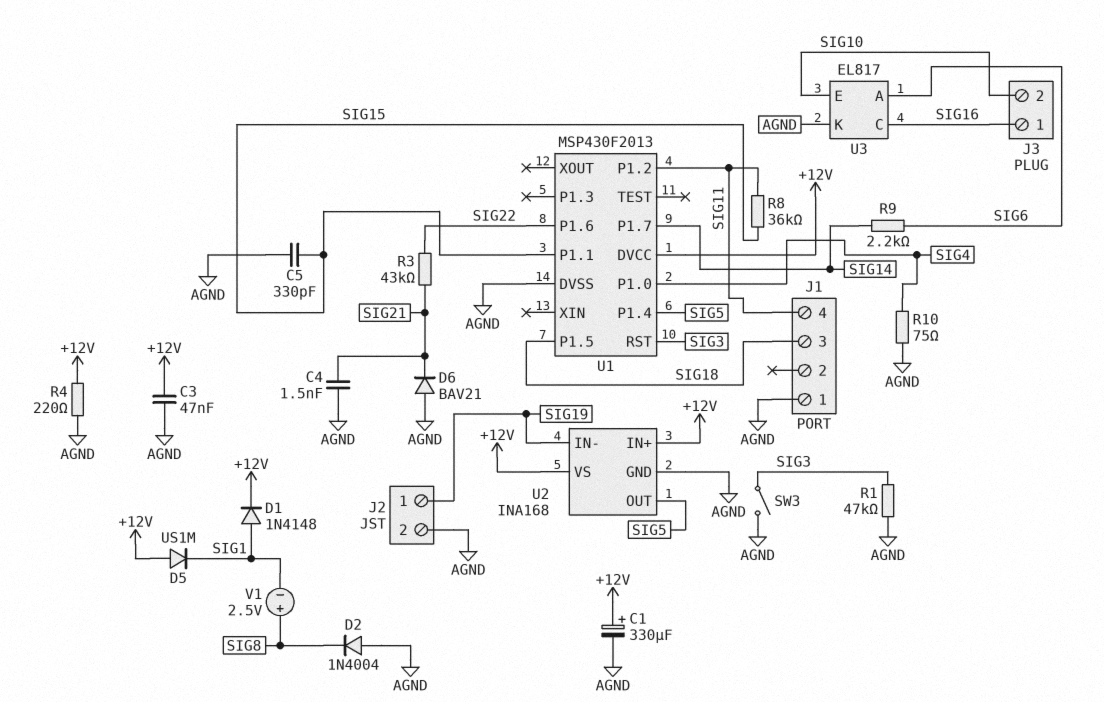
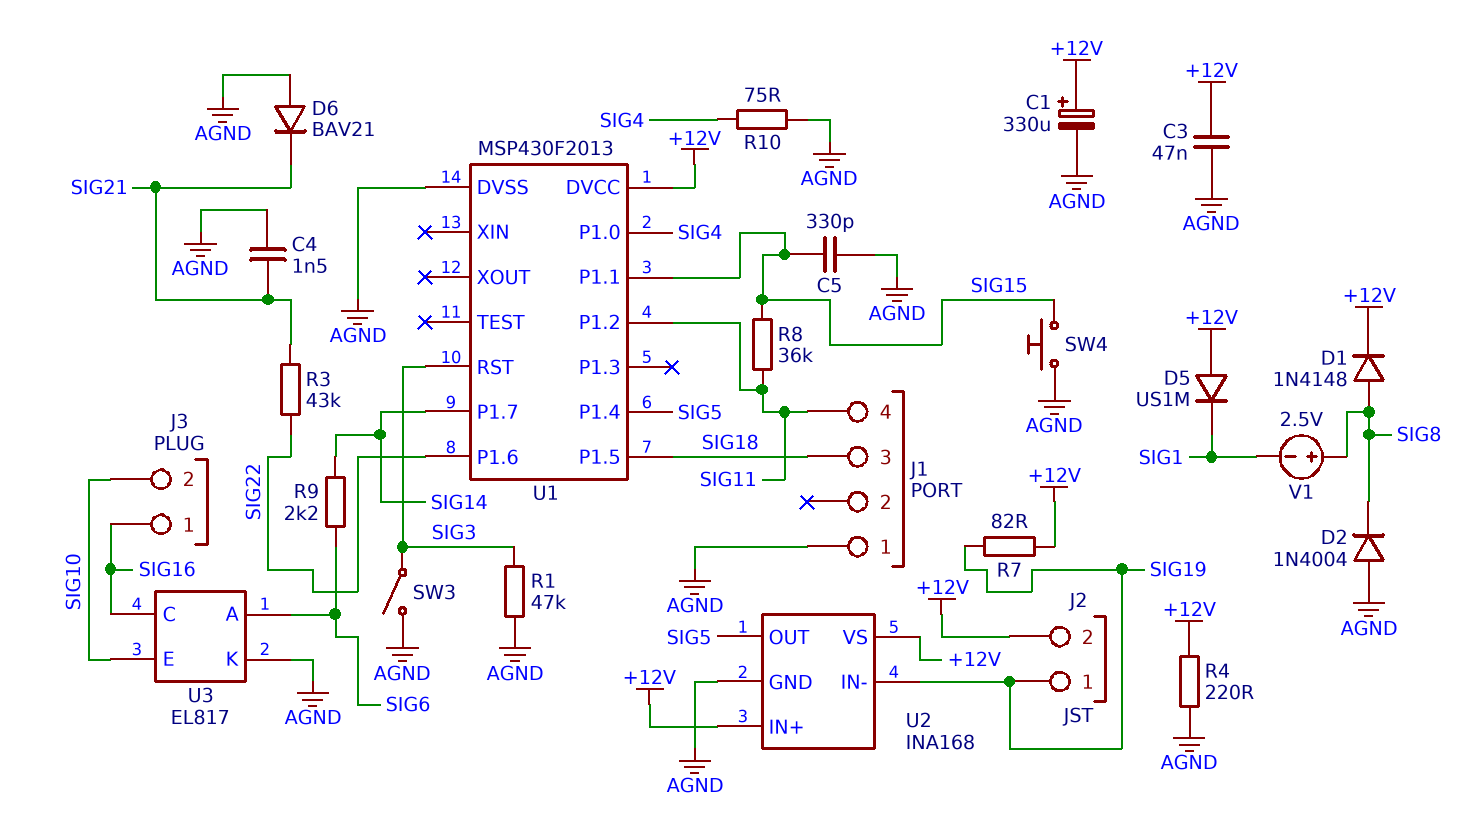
D1: diode 1N4148 (A SIG1, K +12V) -> diode 1N4148 (A SIG8, K +12V)
J2 pin 2: AGND -> +12V
R7: none -> 82 (+12V, SIG19)
SW4: none -> button (AGND, SIG15)

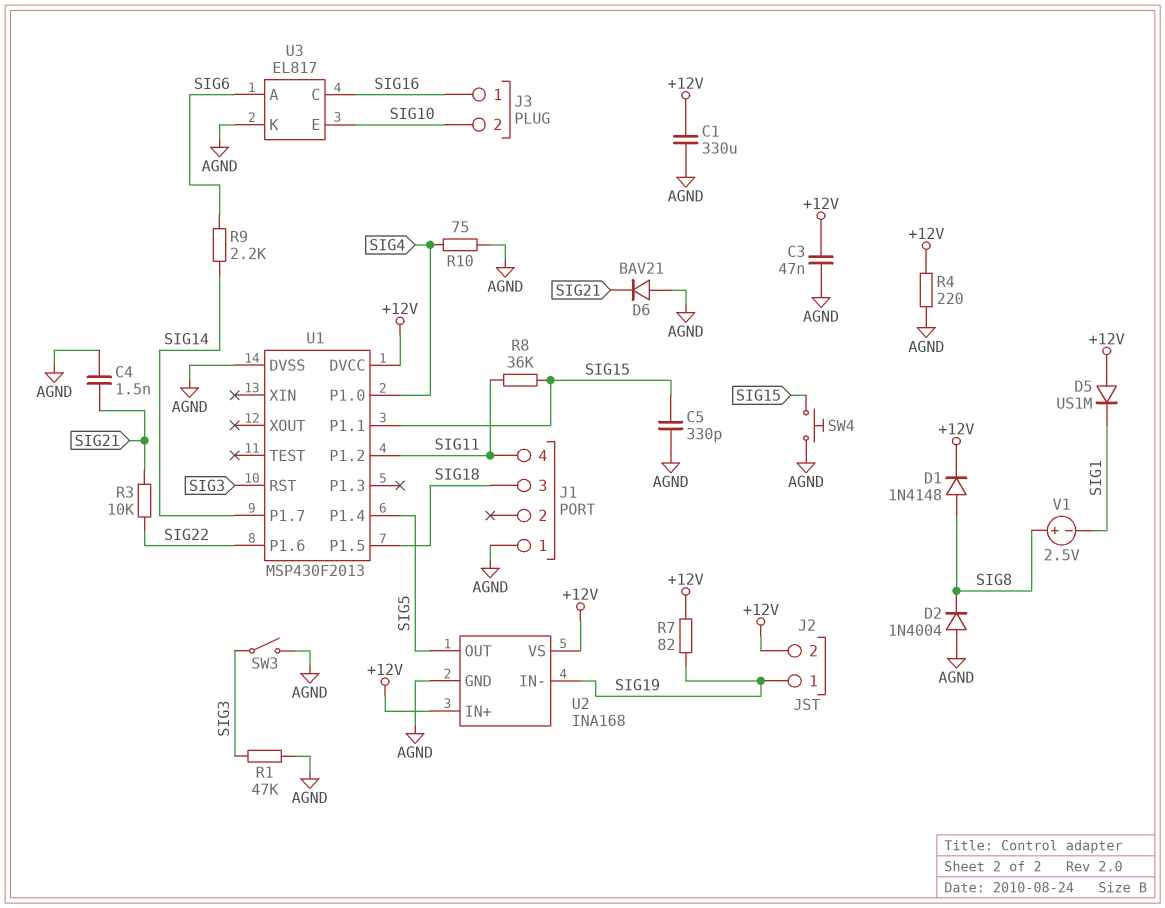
C1: 330uF (plus +12V, minus AGND) -> 330uF (+12V, AGND)
R3: 43k (SIG21, SIG22) -> 10k (SIG21, SIG22)

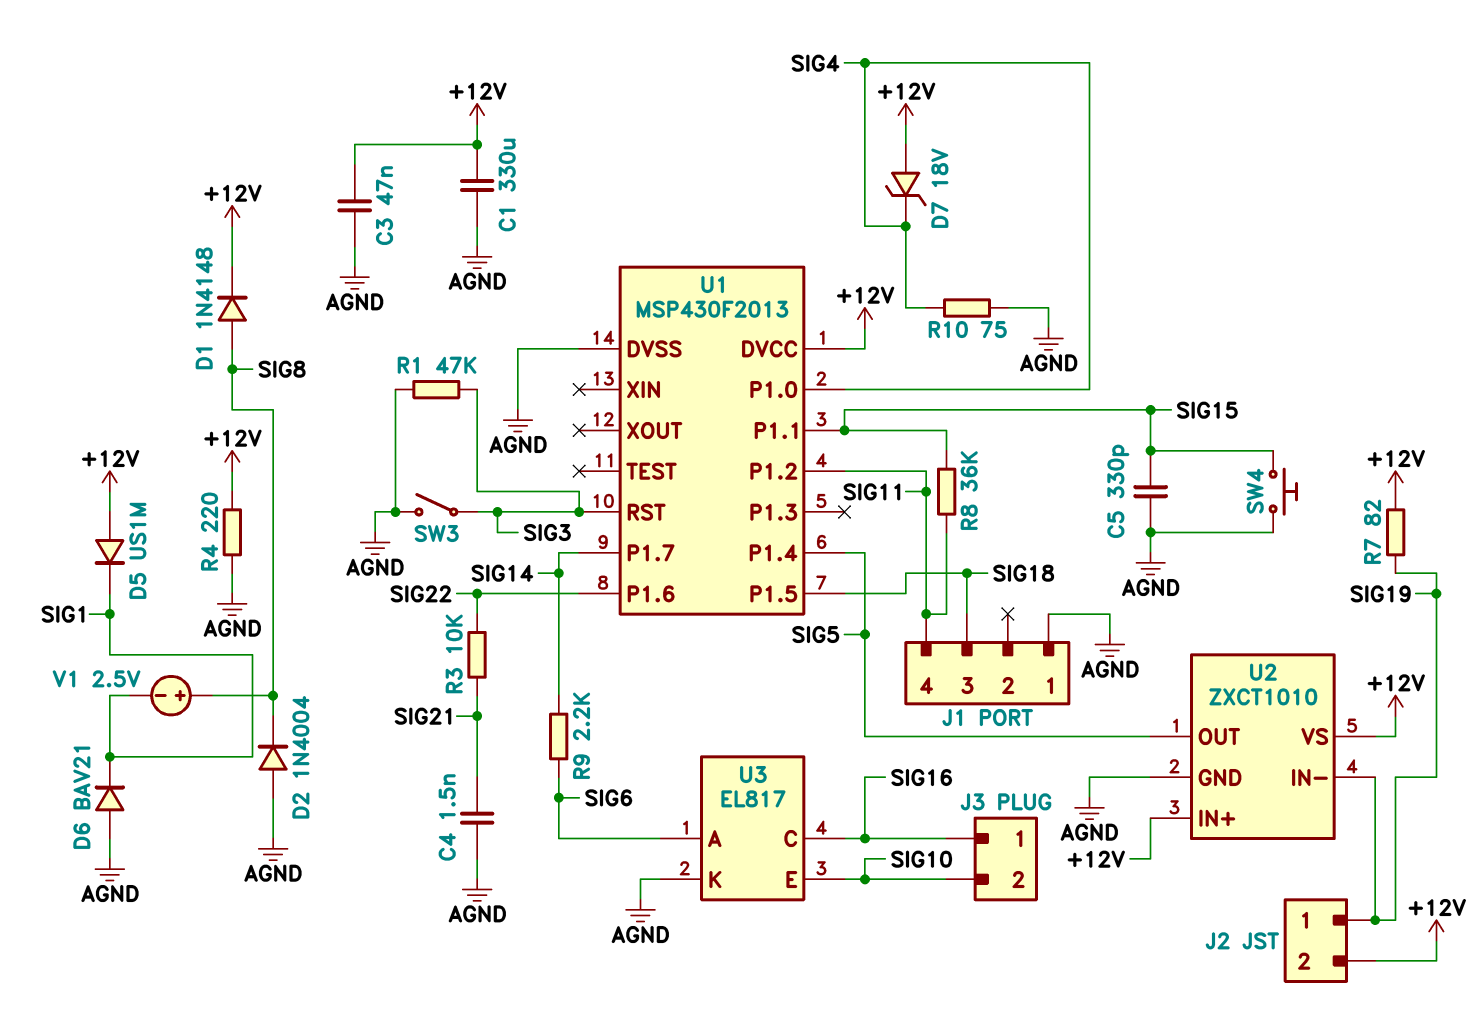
D6: diode BAV21 (A AGND, K SIG21) -> diode BAV21 (A AGND, K SIG1)
D7: none -> zener 18V (A +12V, K SIG4)
U2: INA168 -> ZXCT1010

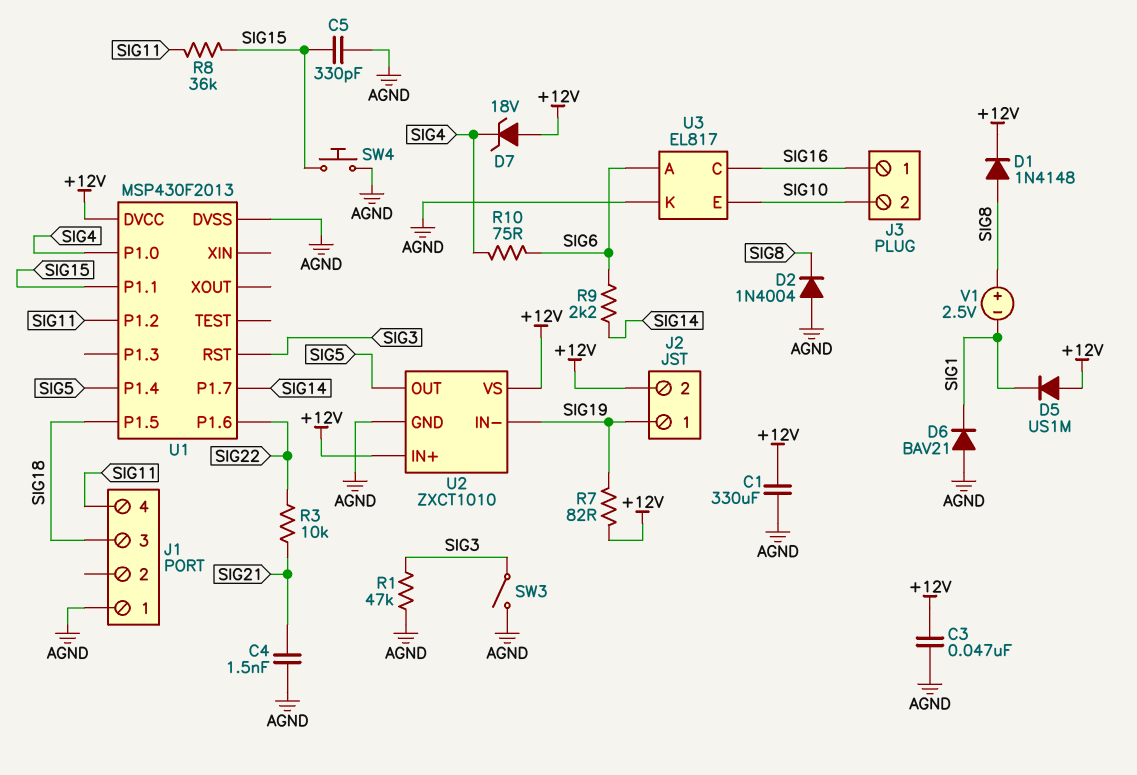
R4: 220 (+12V, AGND) -> none
R10: 75 (AGND, SIG4) -> 75 (SIG4, SIG6)

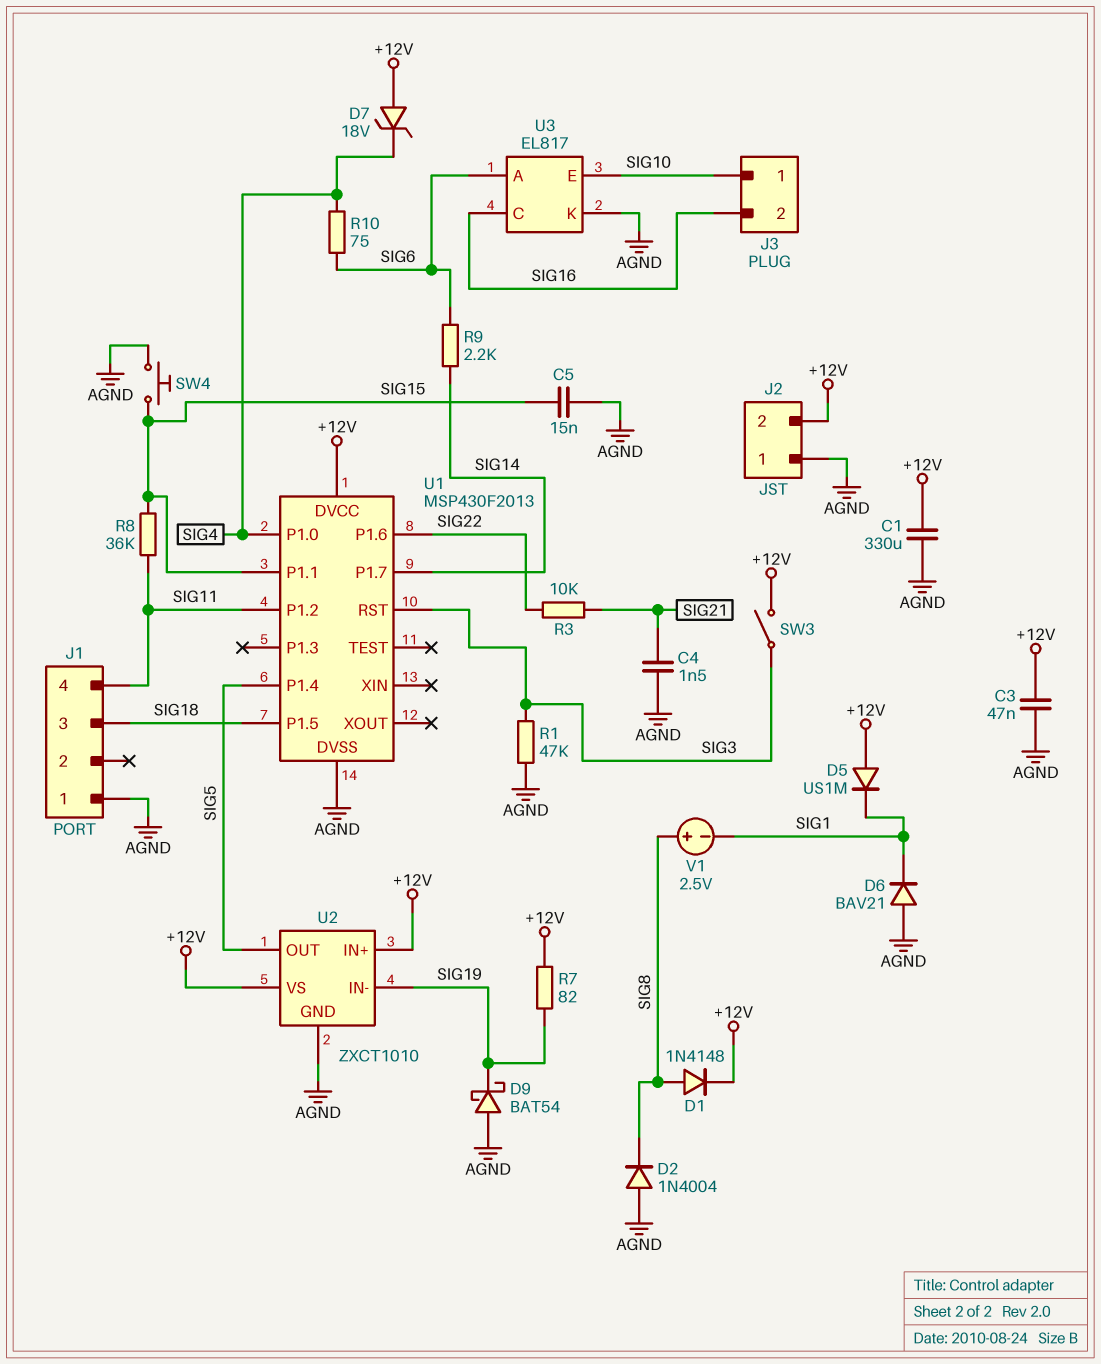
C5: 330pF (AGND, SIG15) -> 15nF (AGND, SIG15)
D9: none -> schottky BAT54 (A AGND, K SIG19)
J2 pin 1: SIG19 -> AGND
J3 pin 1: SIG16 -> SIG10
J3 pin 2: SIG10 -> SIG16
SW3: switch (AGND, SIG3) -> switch (+12V, SIG3)

